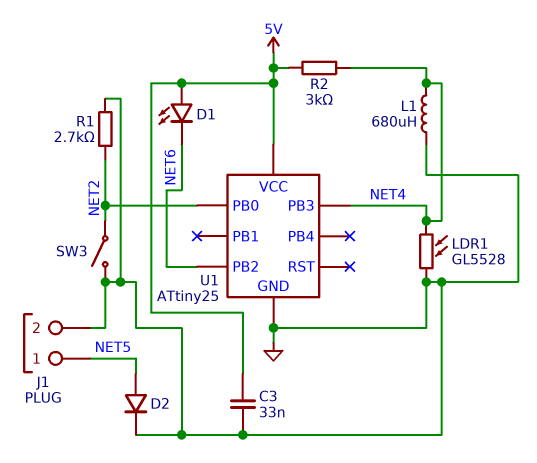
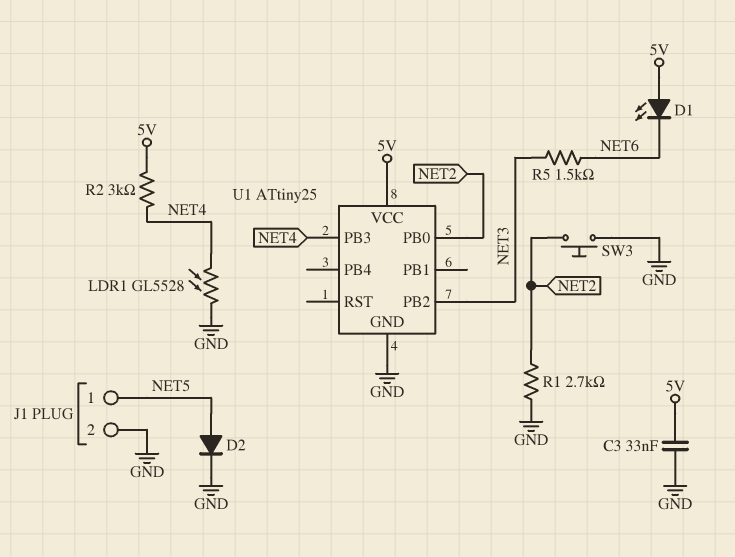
L1: 680uH (GND, NET4) -> none
R5: none -> 1.5k (NET3, NET6)
SW3: switch (GND, NET2) -> button (GND, NET2)
U1 pin PB2: NET6 -> NET3

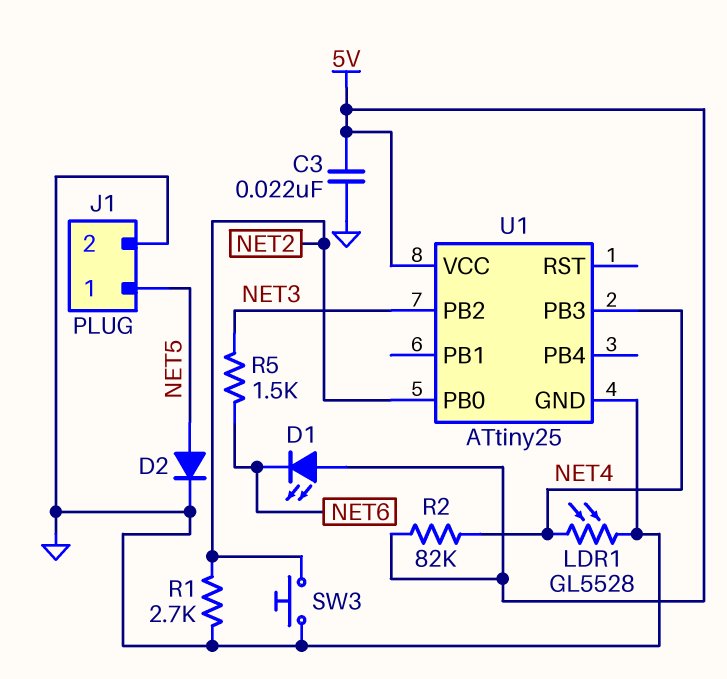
C3: 33nF (5V, GND) -> 22nF (5V, GND)
R2: 3k (5V, NET4) -> 82k (5V, NET4)

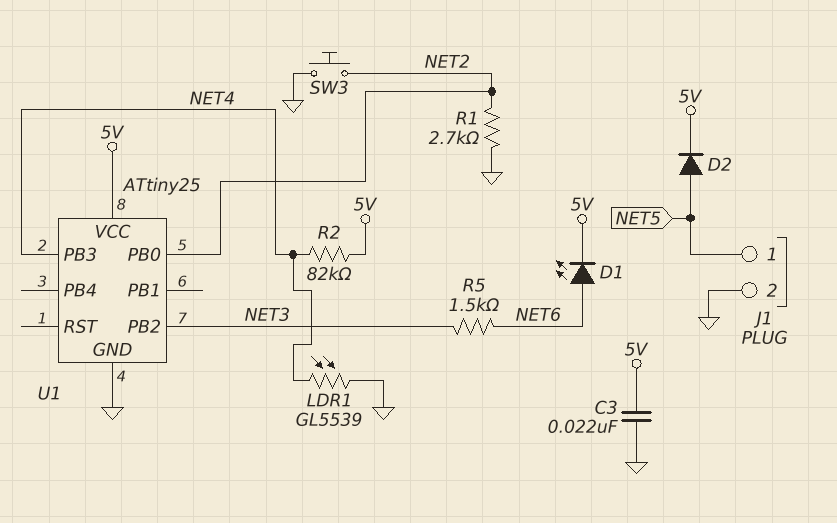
D1: LED (A 5V, K NET6) -> LED (A NET6, K 5V)
D2: diode (A NET5, K GND) -> diode (A NET5, K 5V)
LDR1: GL5528 (GND, NET4) -> GL5539 (GND, NET4)

